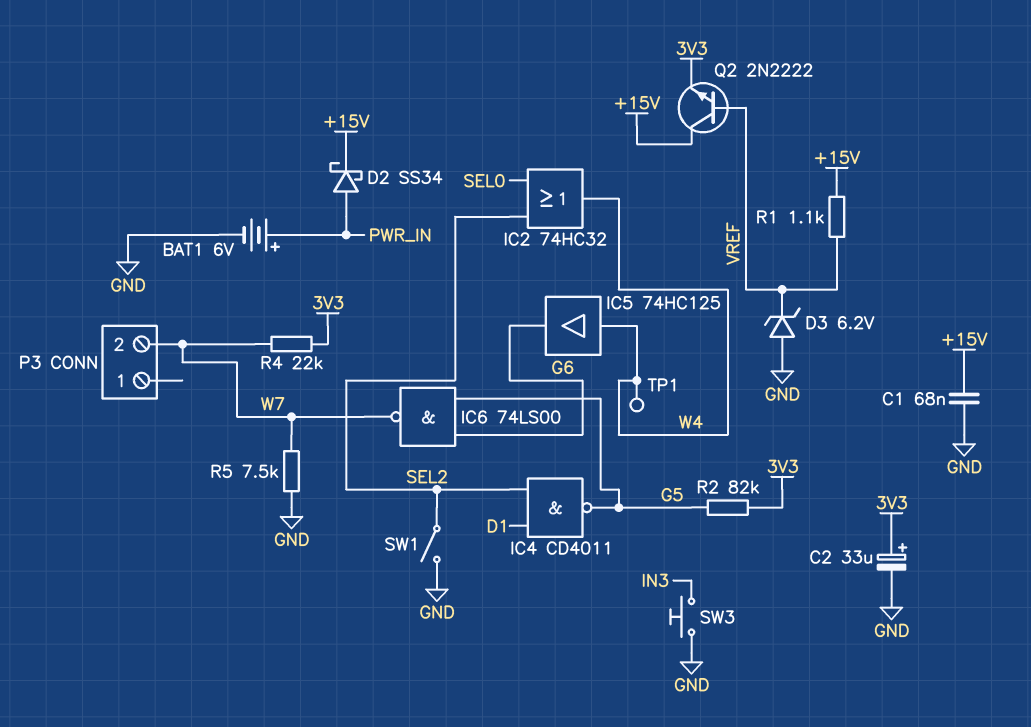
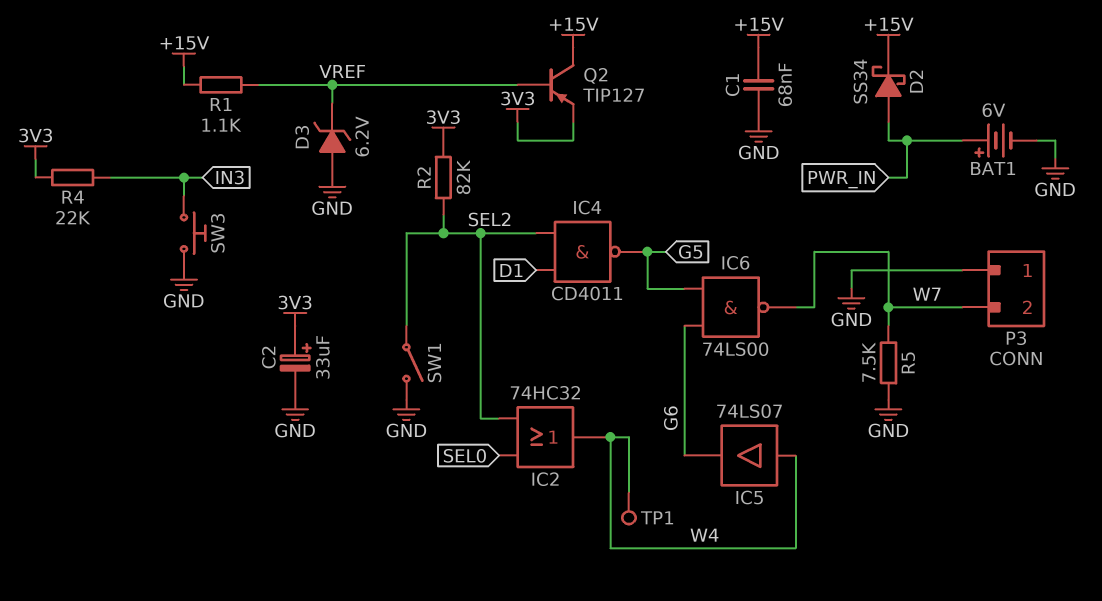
IC5: buffer 74HC125 (in W4, out G6) -> buffer 74LS07 (in W4, out G6)
P3 pin 1: none -> GND
Q2: NPN 2N2222 (B VREF, C +15V, E 3V3) -> PNP TIP127 (B VREF, C +15V, E 3V3)
R2: 82k (3V3, G5) -> 82k (3V3, SEL2)
R4: 22k (3V3, W7) -> 22k (3V3, IN3)

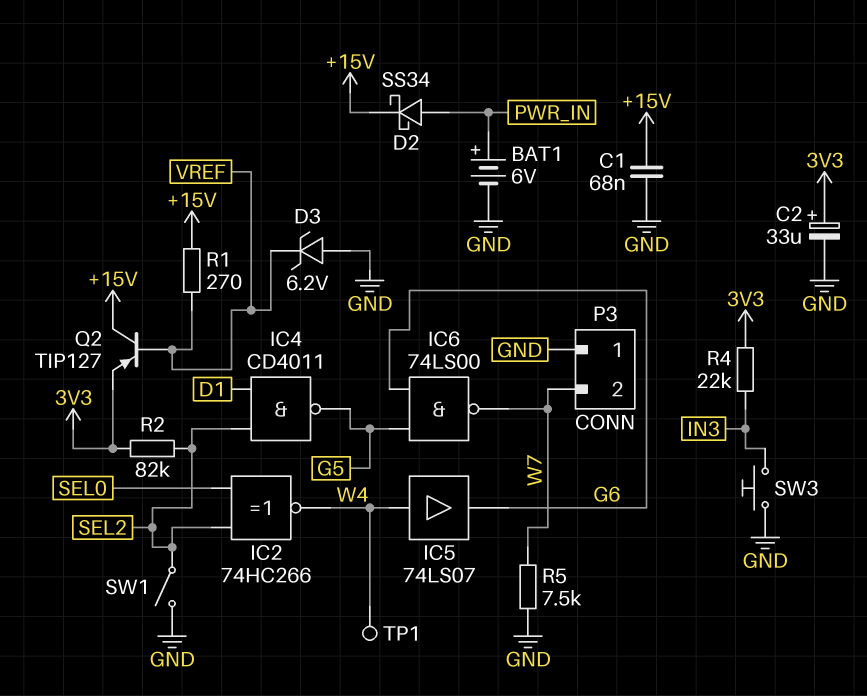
IC2: OR 74HC32 (in SEL0, in SEL2, out W4) -> XNOR 74HC266 (in SEL0, in SEL2, out W4)
R1: 1.1k (+15V, VREF) -> 270 (+15V, VREF)

